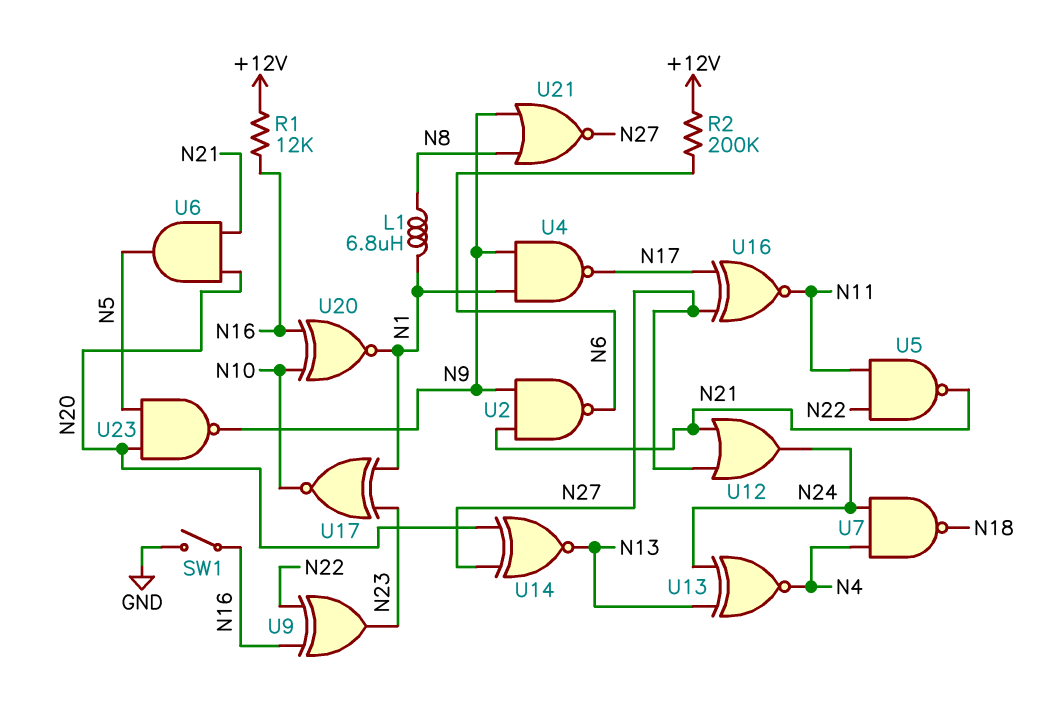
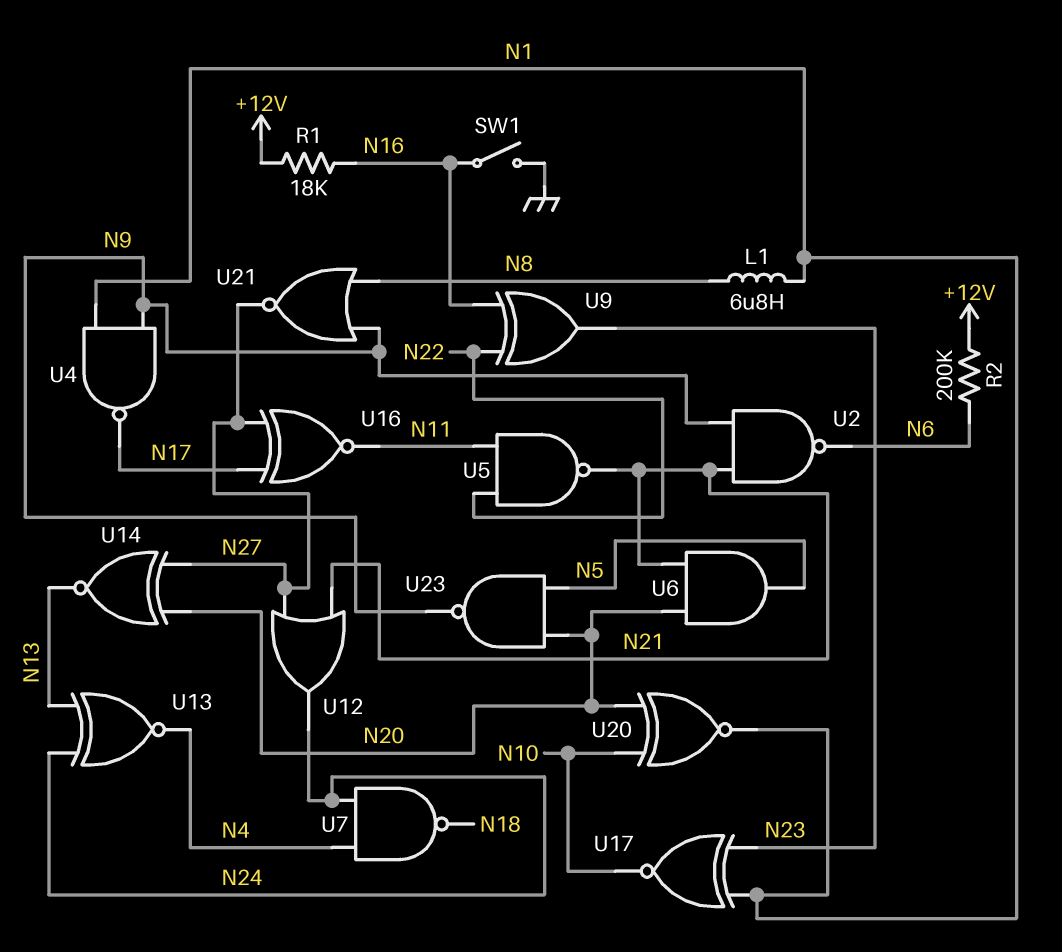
R1: 12k (+12V, N16) -> 18k (+12V, N16)
U20: XNOR (in N10, in N16, out N1) -> XNOR (in N10, in N20, out N1)

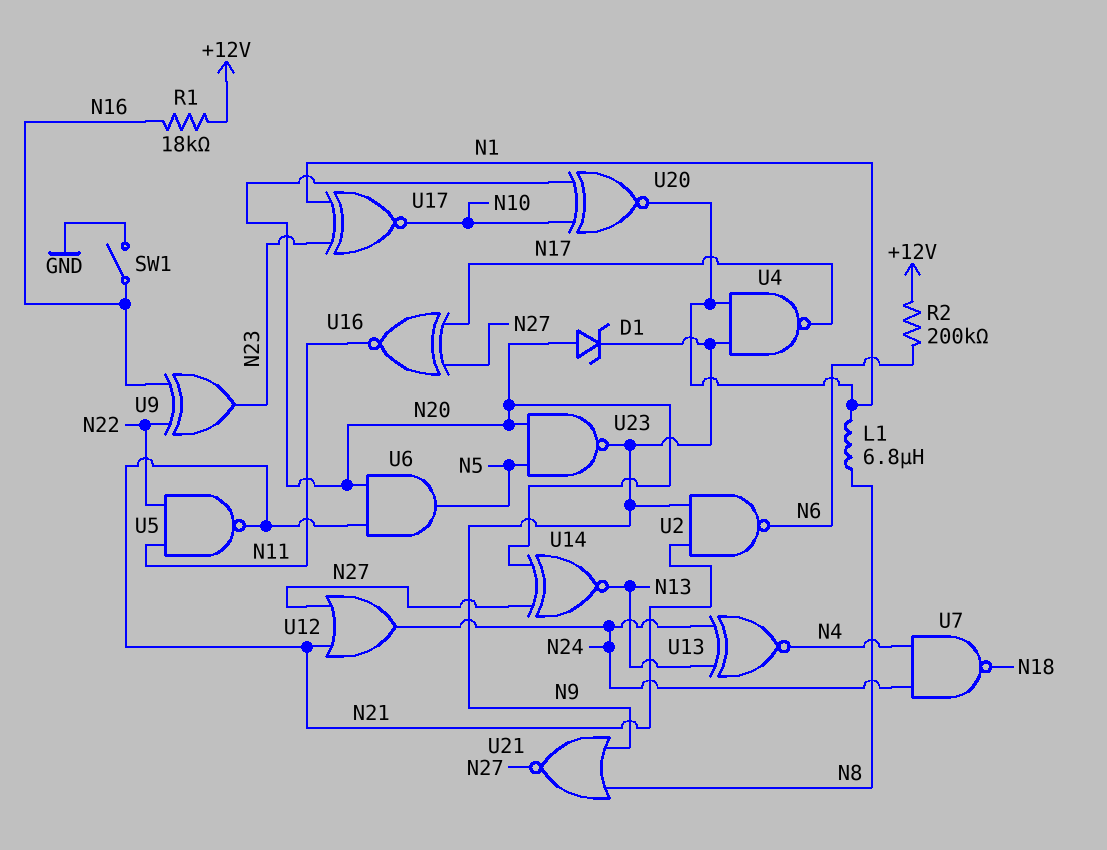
D1: none -> zener (A N20, K N9)

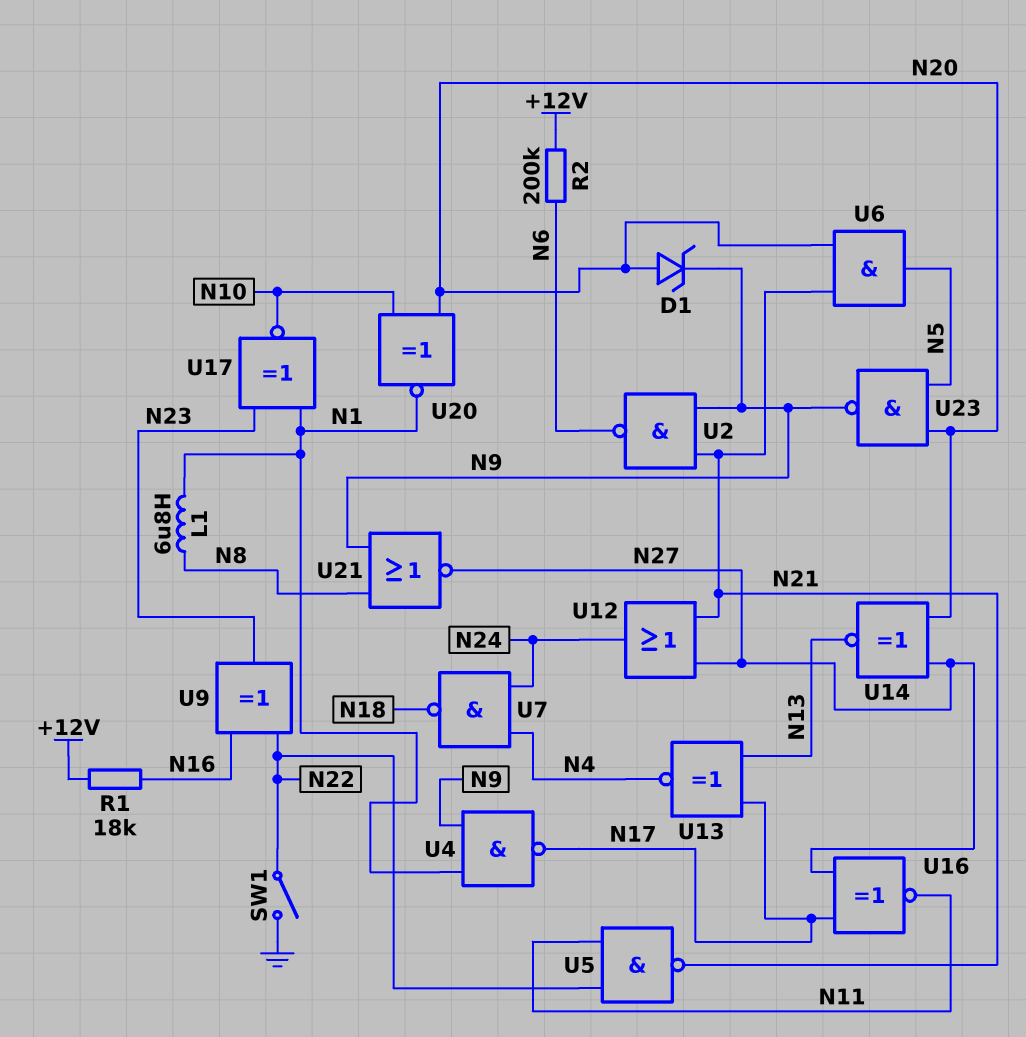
SW1: switch (GND, N16) -> switch (GND, N22)
U13: XNOR (in N13, in N24, out N4) -> XNOR (in N13, in N17, out N4)

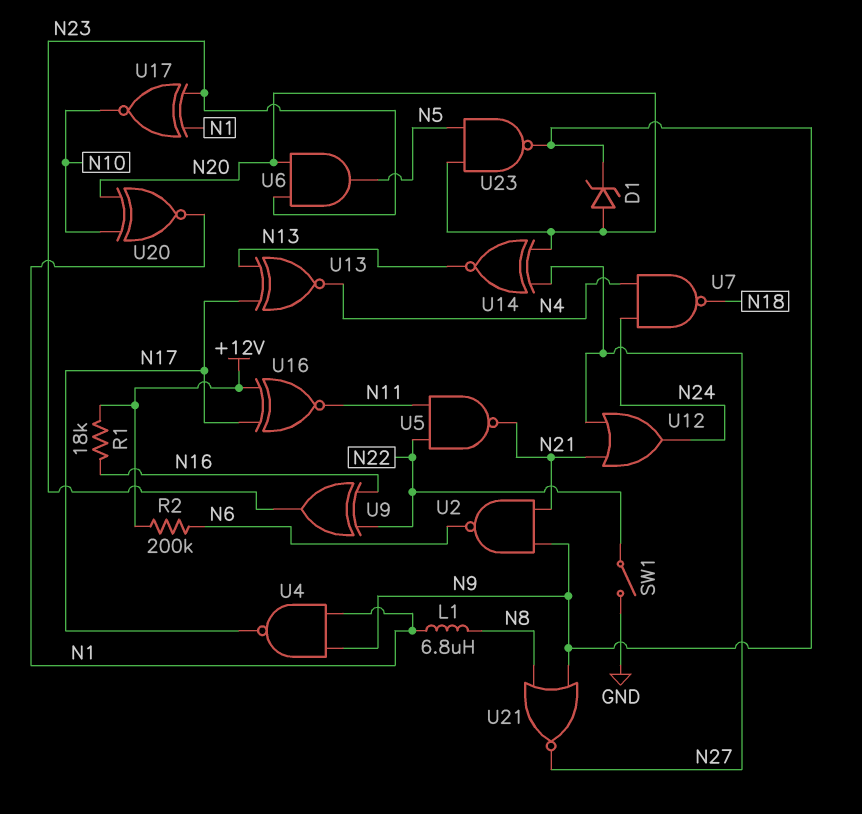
U6: AND (in N20, in N21, out N5) -> AND (in N20, in N23, out N5)
U16: XNOR (in N17, in N27, out N11) -> XNOR (in +12V, in N17, out N11)

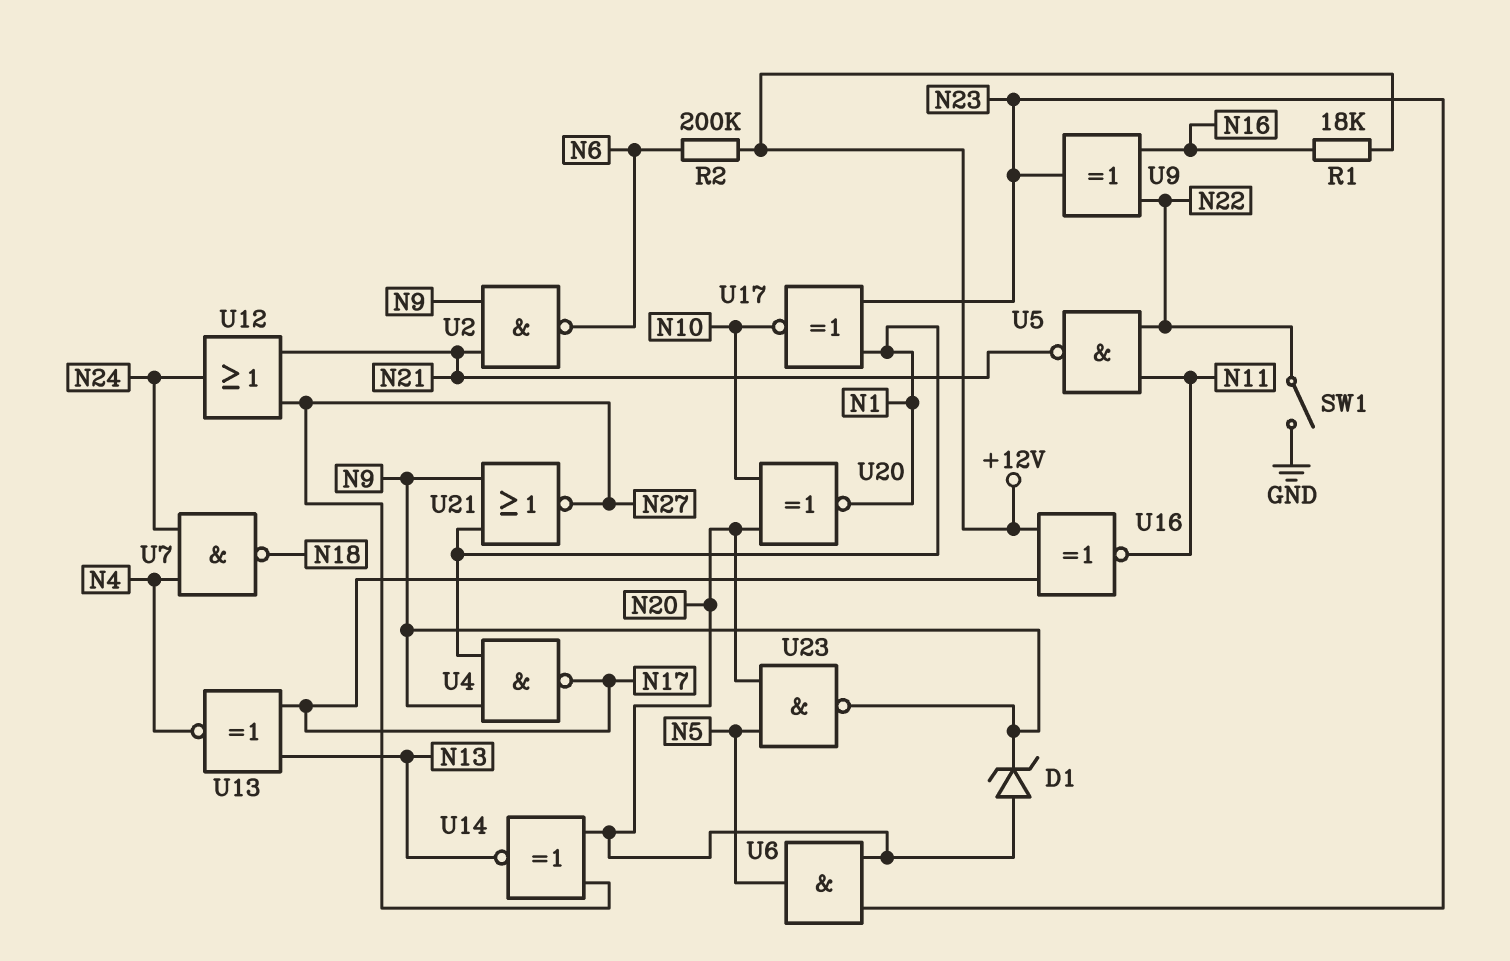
L1: 6.8uH (N1, N8) -> none
U21: NOR (in N8, in N9, out N27) -> NOR (in N1, in N9, out N27)

